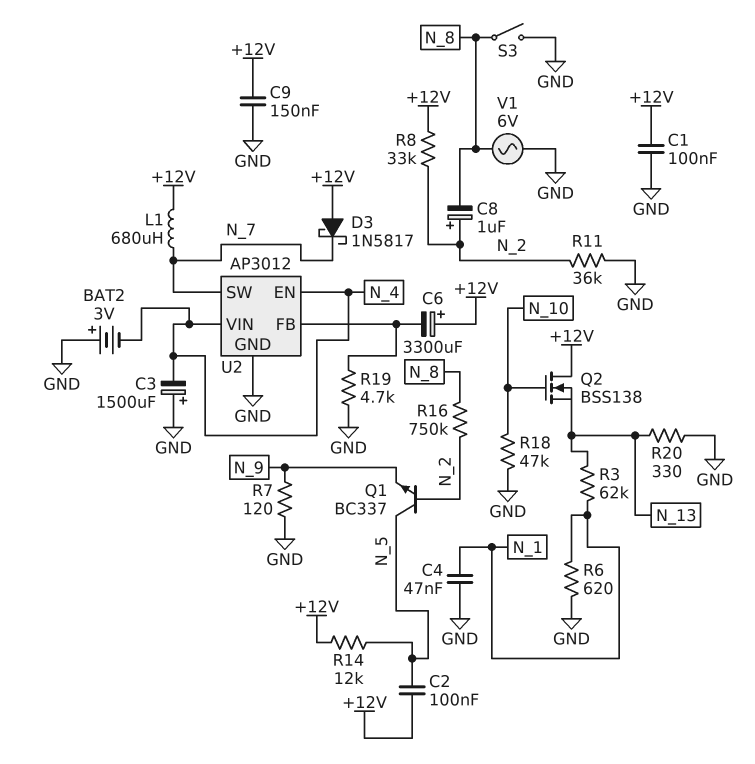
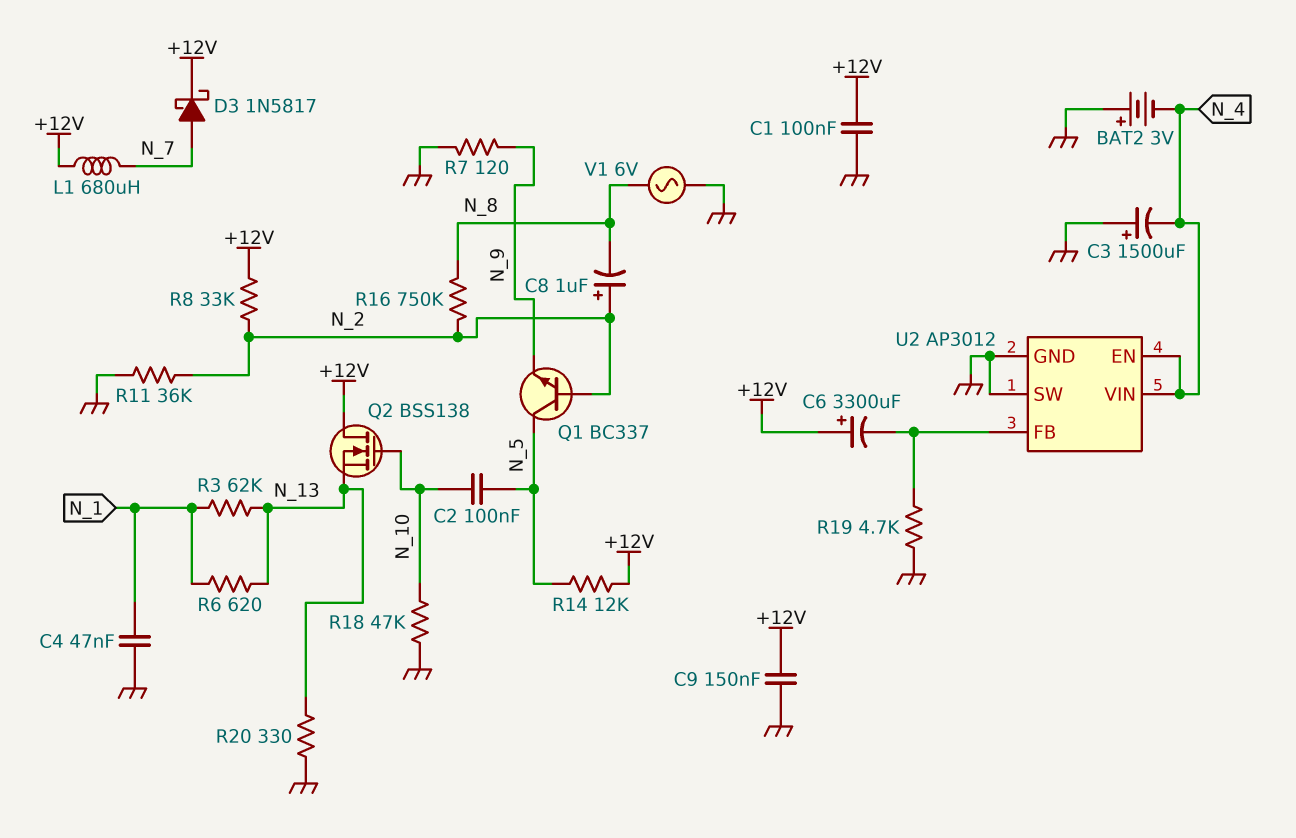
C2: 100nF (+12V, N_5) -> 100nF (N_5, N_10)
D3: schottky 1N5817 (A +12V, K N_7) -> schottky 1N5817 (A N_7, K +12V)
R6: 620 (GND, N_1) -> 620 (N_1, N_13)
S3: switch (GND, N_8) -> none
U2 pin SW: N_7 -> GND

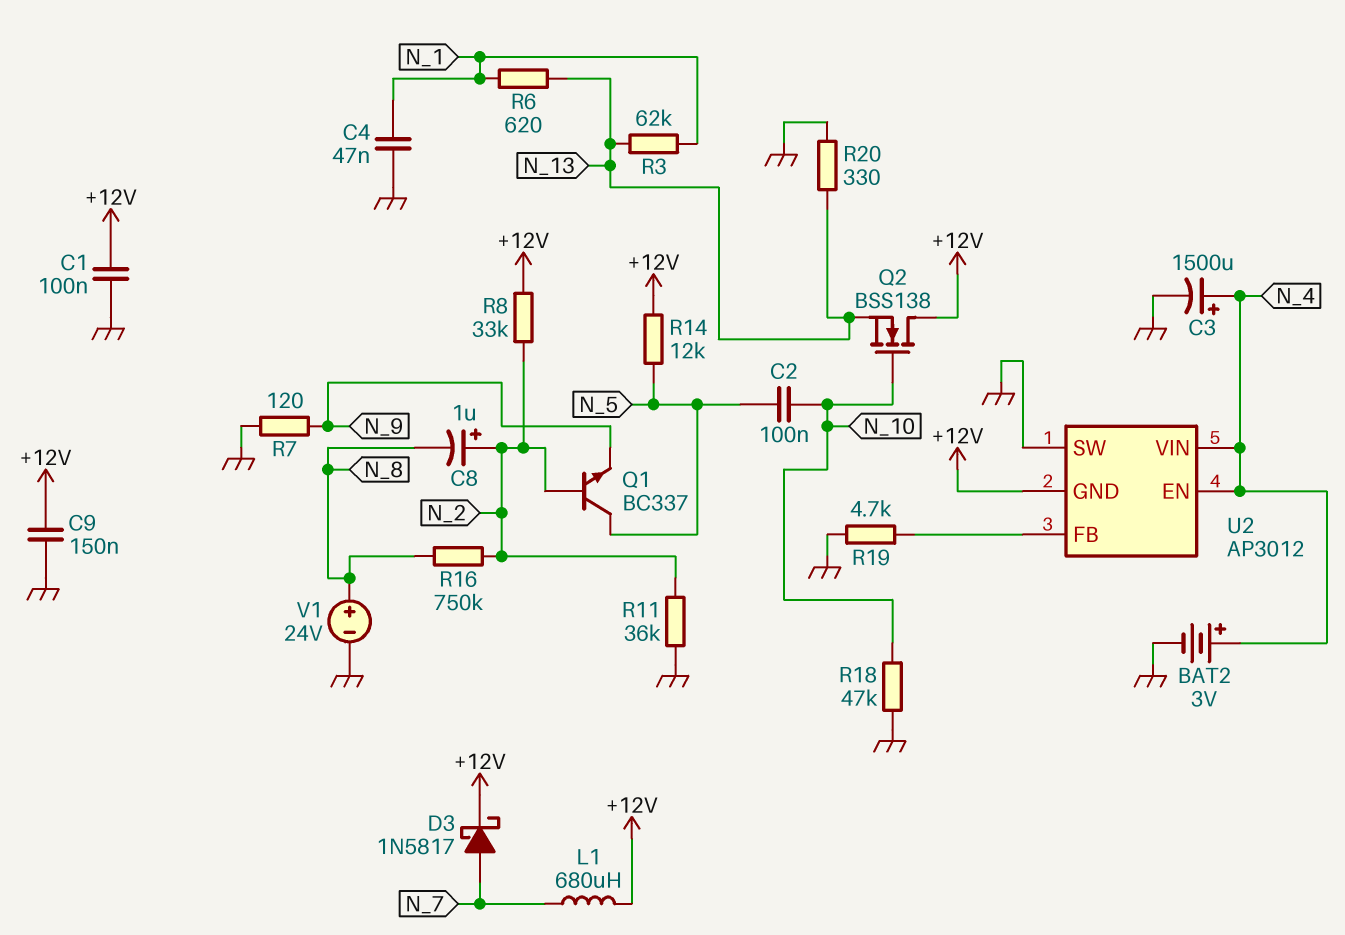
BAT2: 3V (plus GND, minus N_4) -> 3V (plus N_4, minus GND)
C3: 1500uF (plus GND, minus N_4) -> 1500uF (plus N_4, minus GND)
C6: 3300uF (plus +12V, minus U2/FB) -> none
U2 pin GND: GND -> +12V
V1: AC 6V (GND, N_8) -> 24V (plus N_8, minus GND)

